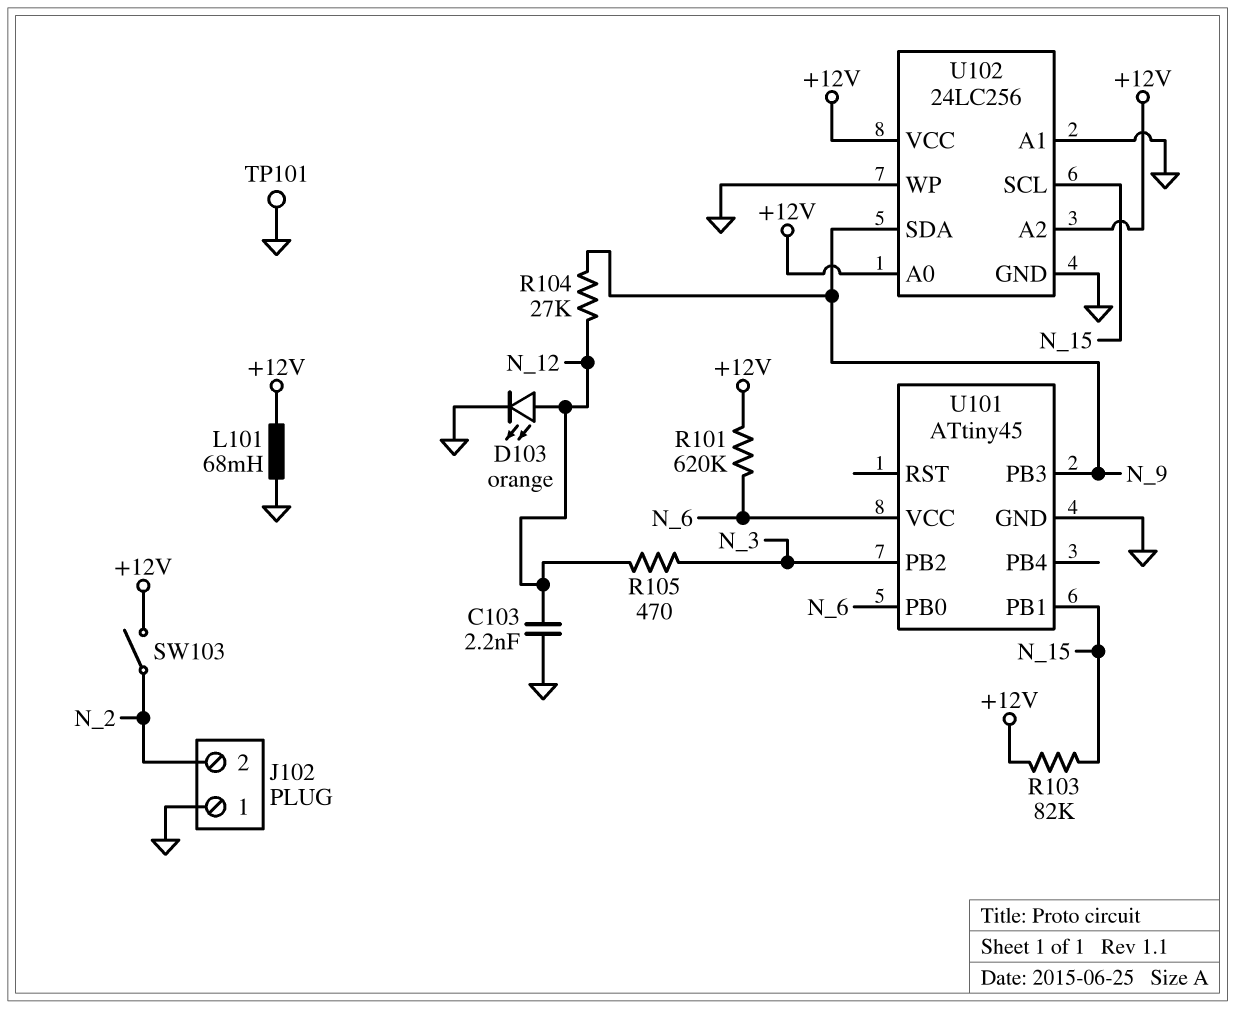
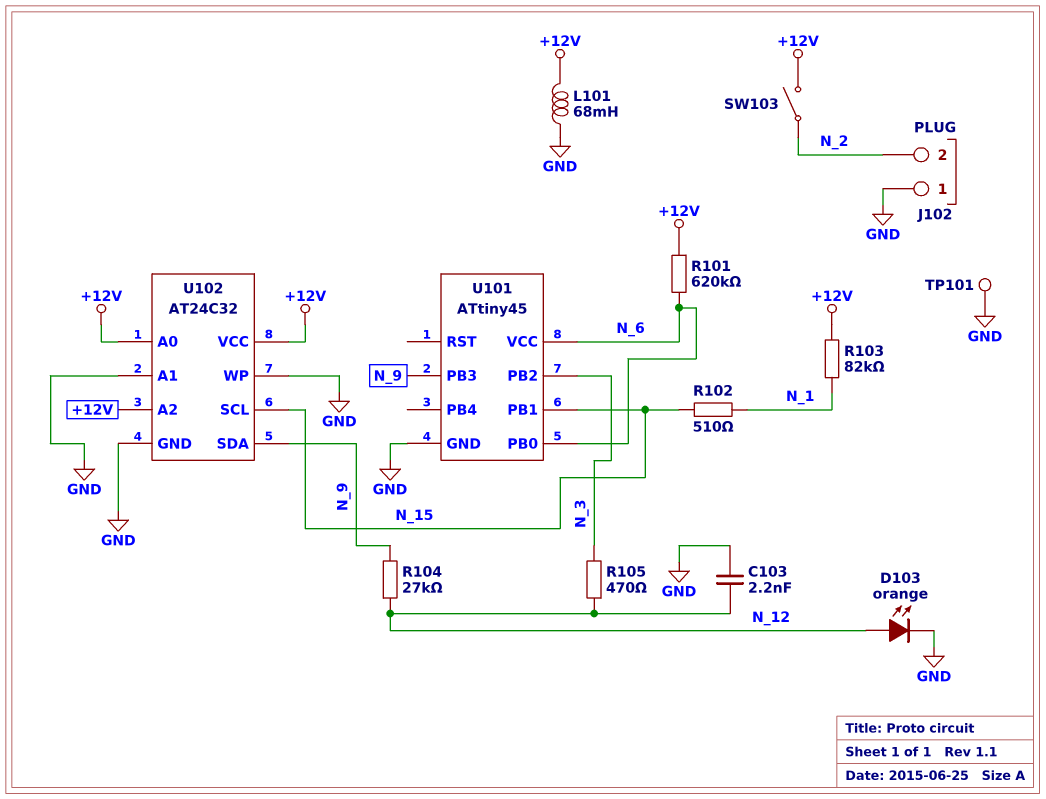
R102: none -> 510 (N_1, N_15)
R103: 82k (+12V, N_15) -> 82k (+12V, N_1)
U102: 24LC256 -> AT24C32

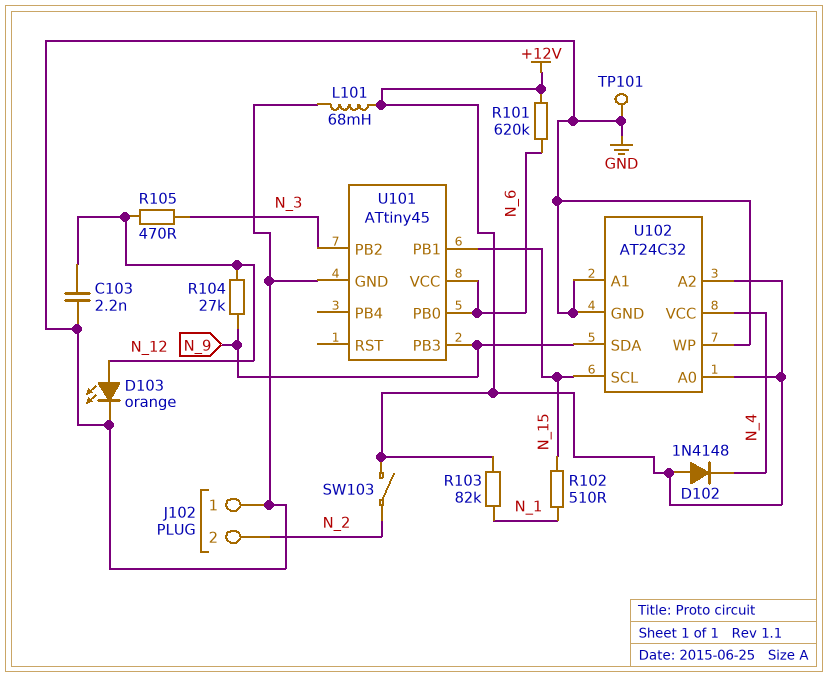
D102: none -> diode 1N4148 (A +12V, K N_4)
U102 pin VCC: +12V -> N_4

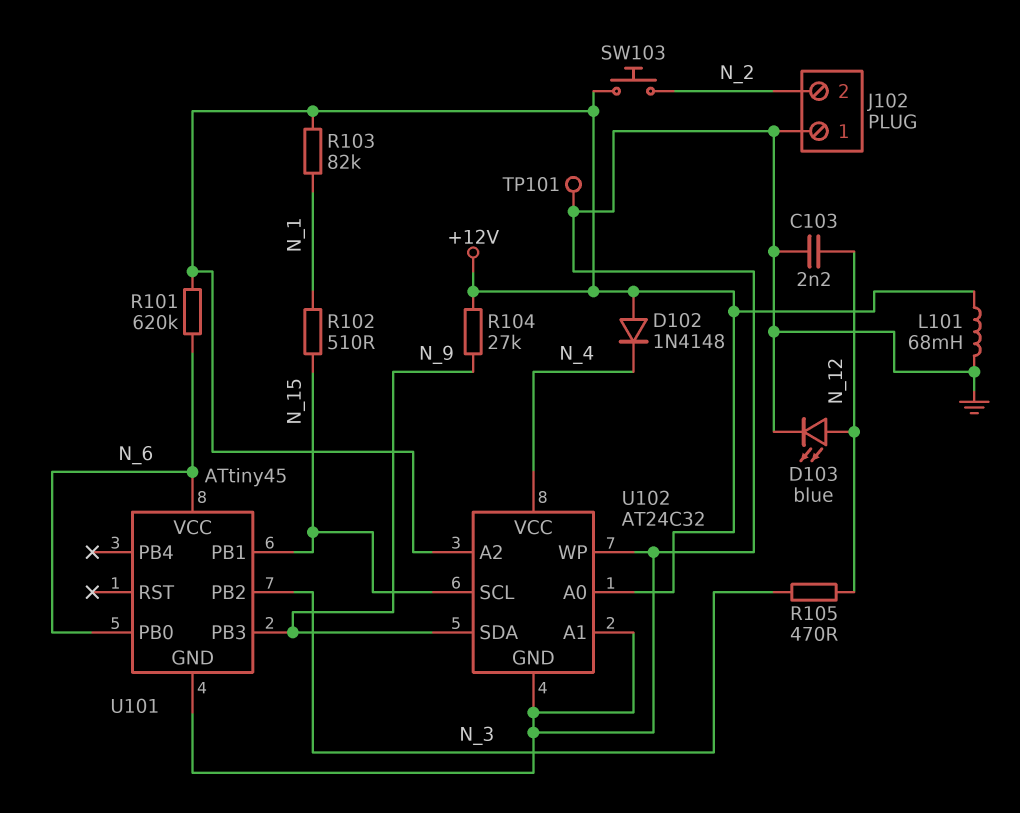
D103: LED orange (A N_12, K GND) -> LED blue (A N_12, K GND)
R104: 27k (N_9, N_12) -> 27k (+12V, N_9)
SW103: switch (+12V, N_2) -> button (+12V, N_2)

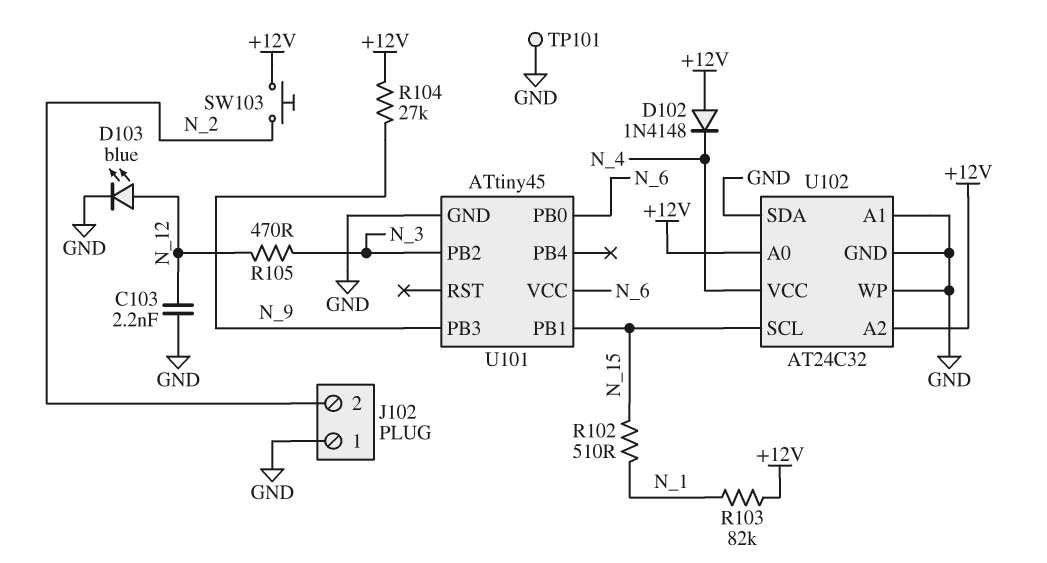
L101: 68mH (+12V, GND) -> none
R101: 620k (+12V, N_6) -> none
U102 pin SDA: N_9 -> GND

